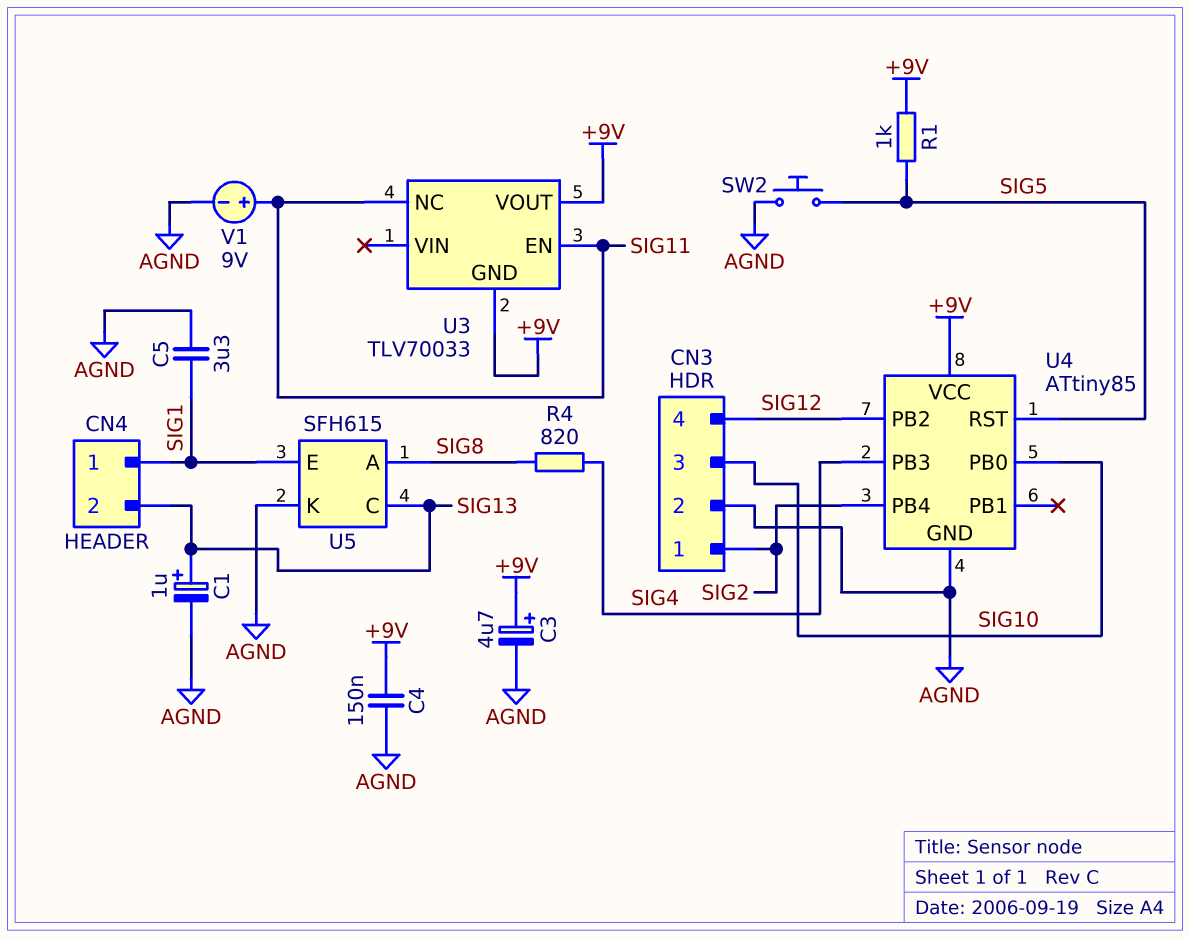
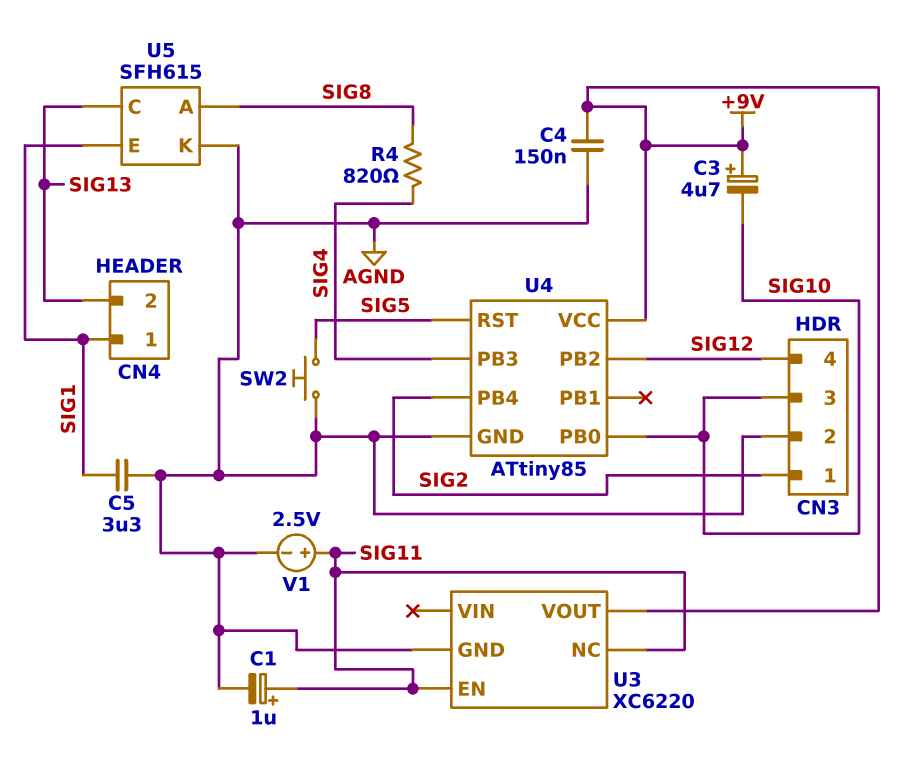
C1: 1uF (plus SIG13, minus AGND) -> 1uF (plus SIG11, minus AGND)
C3: 4.7uF (plus +9V, minus AGND) -> 4.7uF (plus +9V, minus SIG10)
R1: 1k (+9V, SIG5) -> none
U3: TLV70033 -> XC6220
U3 pin GND: +9V -> AGND
V1: 9V (plus SIG11, minus AGND) -> 2.5V (plus SIG11, minus AGND)

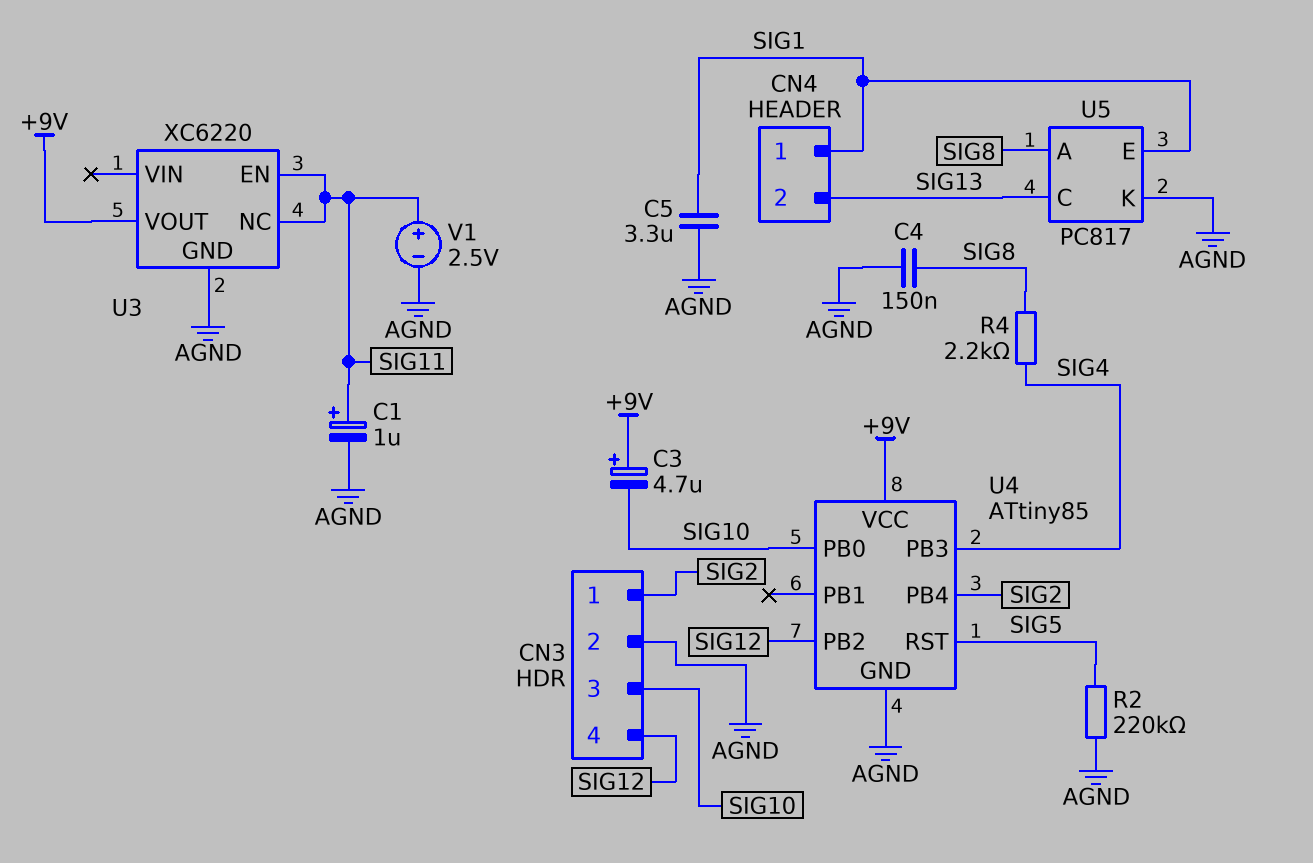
C4: 150nF (+9V, AGND) -> 150nF (AGND, SIG8)
R2: none -> 220k (AGND, SIG5)
R4: 820 (SIG4, SIG8) -> 2.2k (SIG4, SIG8)
SW2: button (AGND, SIG5) -> none
U5: SFH615 -> PC817

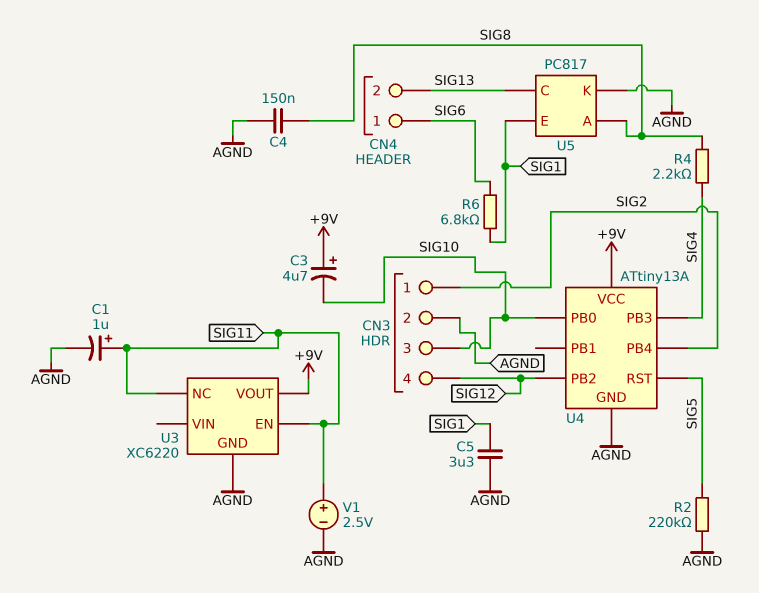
CN4 pin 1: SIG1 -> SIG6
R6: none -> 6.8k (SIG1, SIG6)
U4: ATtiny85 -> ATtiny13A

